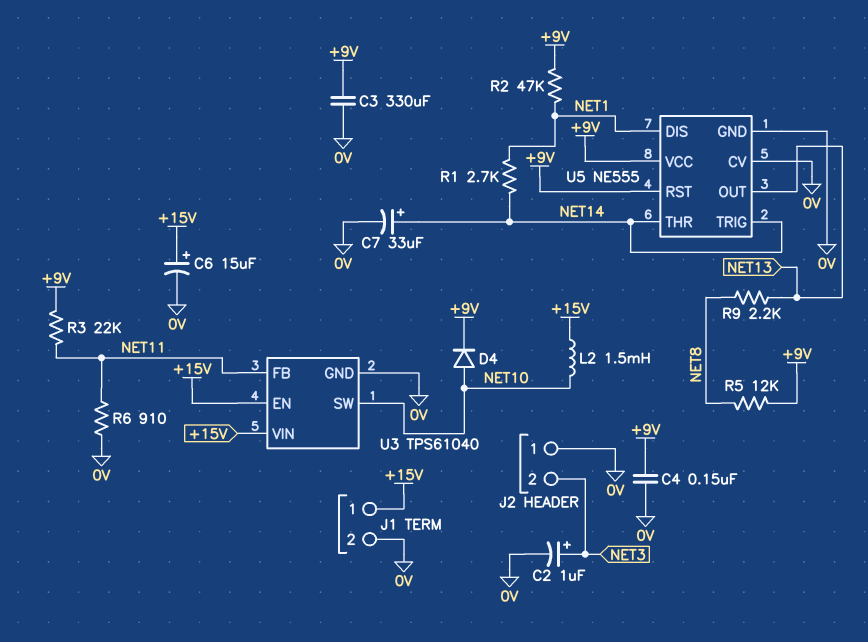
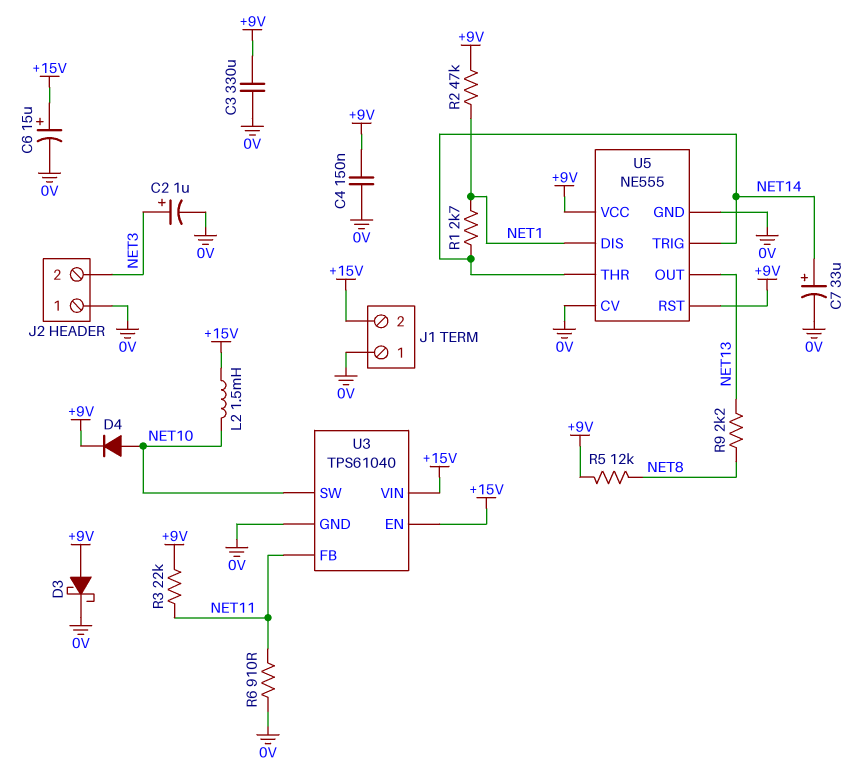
D3: none -> schottky (A +9V, K 0V)
J1 pin 1: +15V -> 0V
J1 pin 2: 0V -> +15V

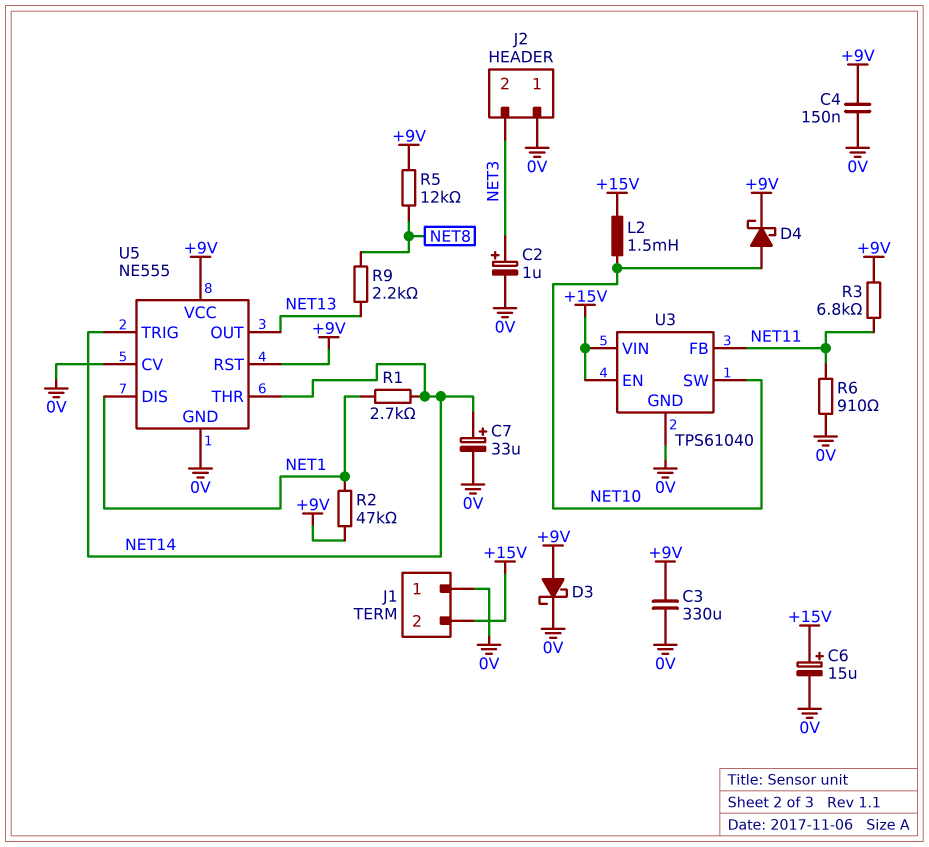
D4: diode (A NET10, K +9V) -> schottky (A NET10, K +9V)
R3: 22k (+9V, NET11) -> 6.8k (+9V, NET11)

